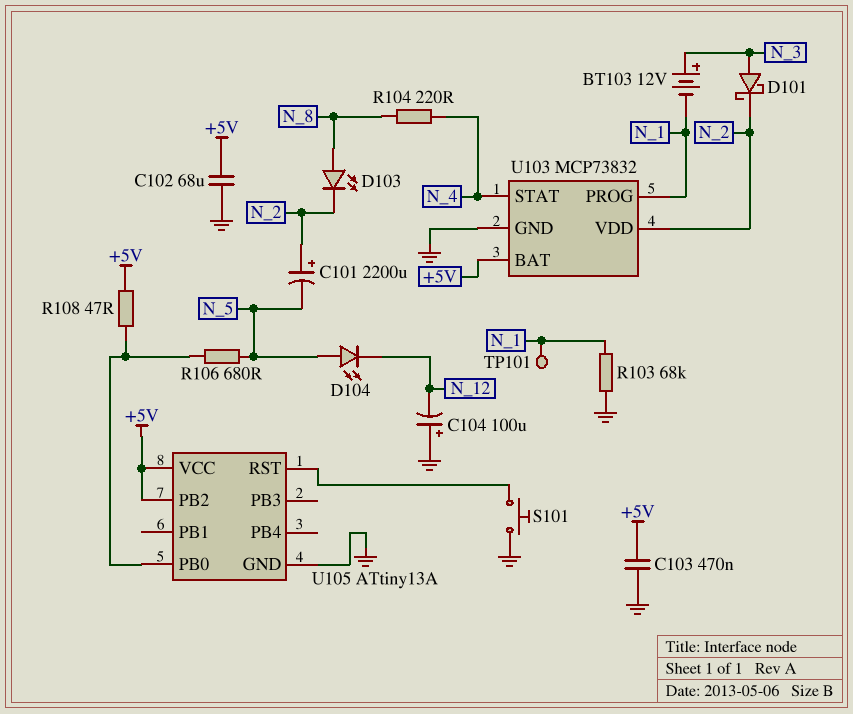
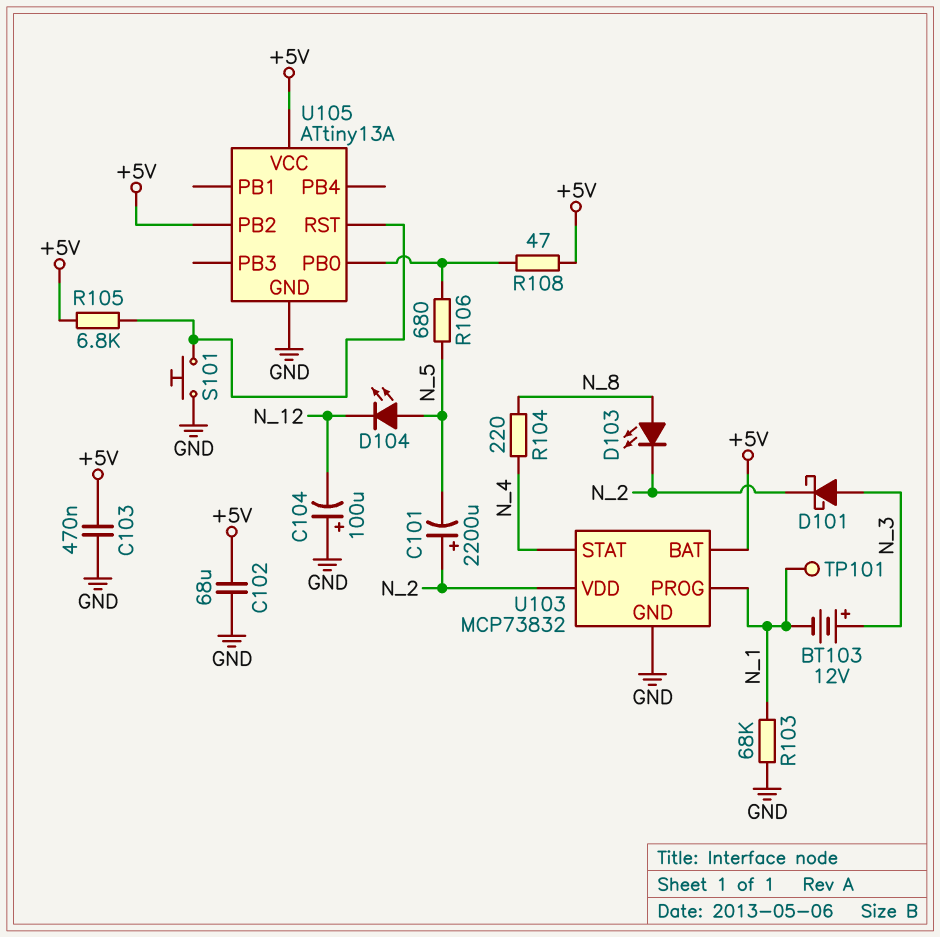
R105: none -> 6.8k (+5V, U105/RST)

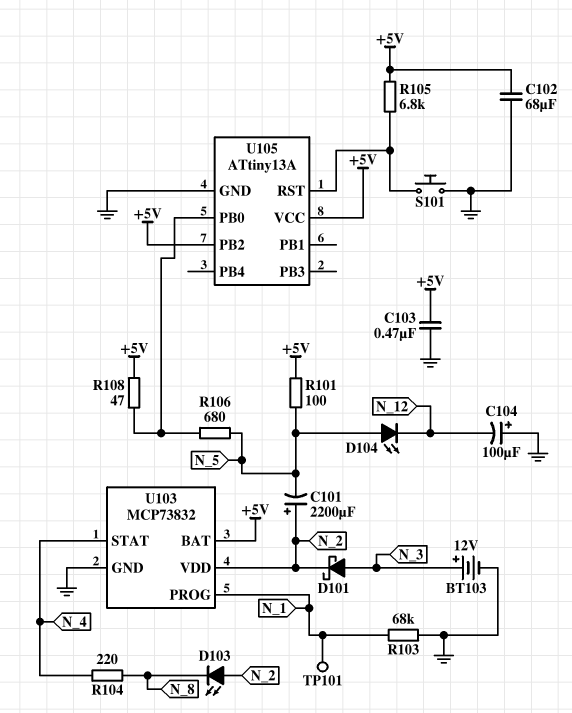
BT103: 12V (plus N_3, minus N_1) -> 12V (plus N_3, minus GND)
D103: LED (A N_8, K N_2) -> LED (A N_2, K N_8)
R101: none -> 100 (+5V, N_5)

